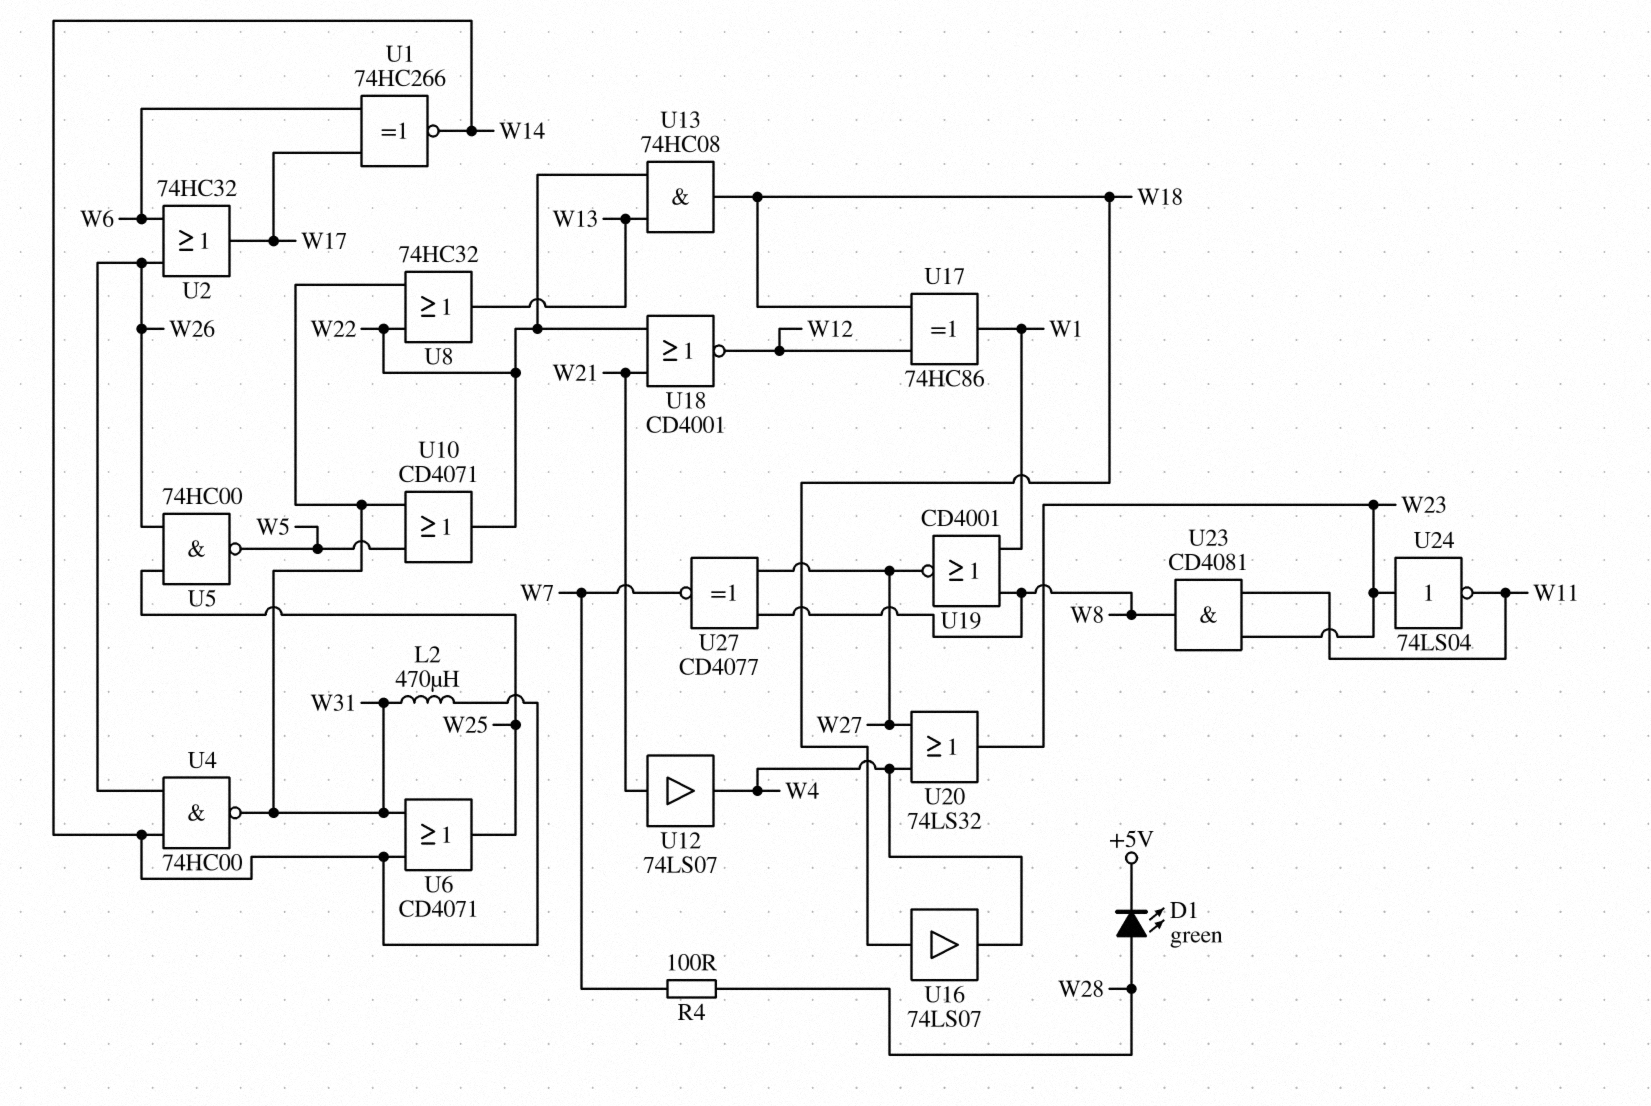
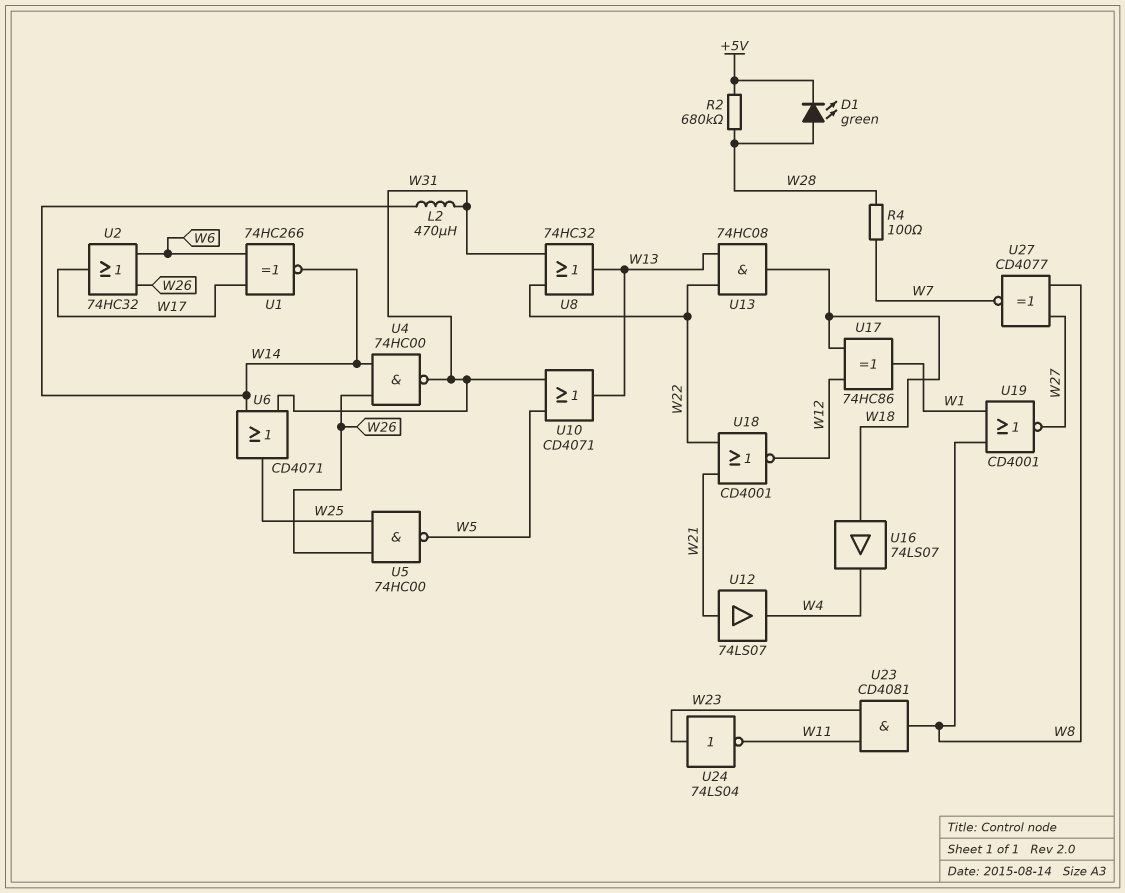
R2: none -> 680k (+5V, W28)
U10: OR CD4071 (in W5, in W31, out W22) -> OR CD4071 (in W5, in W31, out W13)
U20: OR 74LS32 (in W4, in W27, out W23) -> none

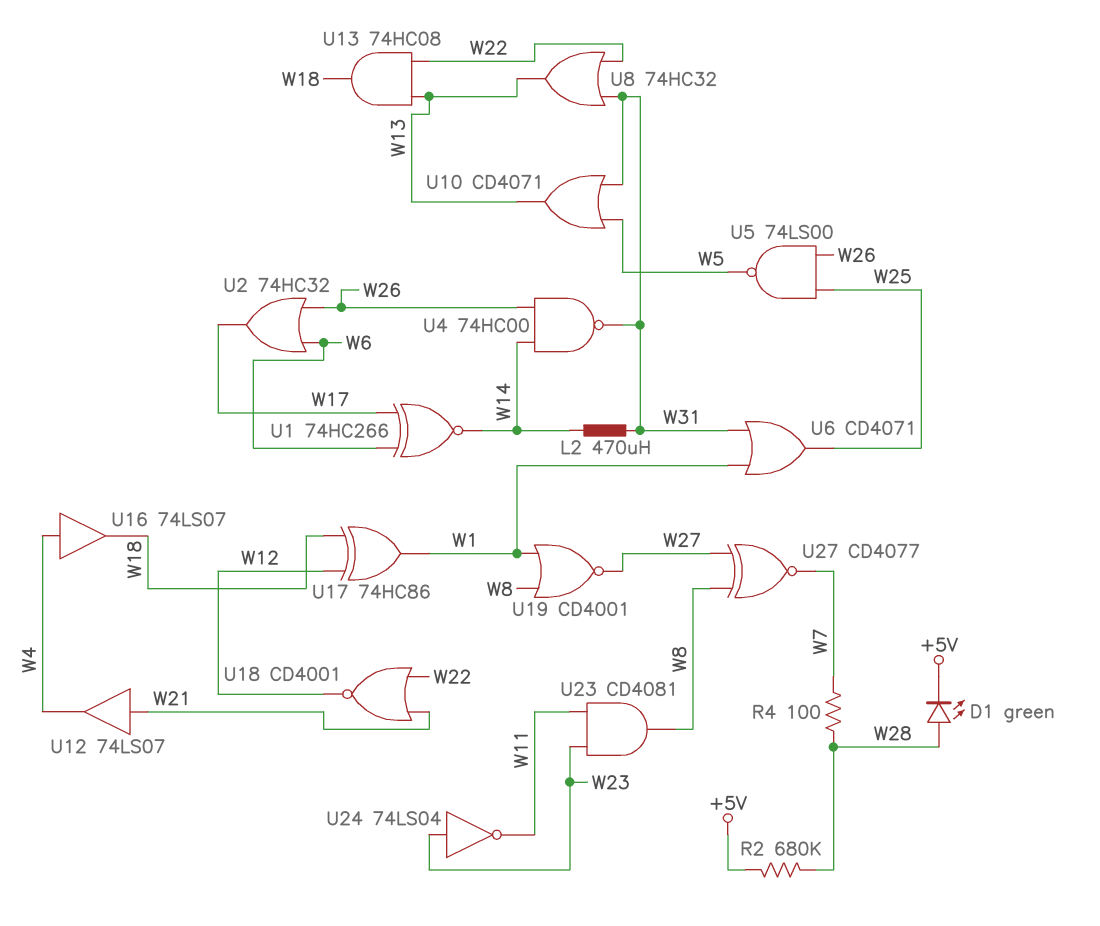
U5: NAND 74HC00 (in W25, in W26, out W5) -> NAND 74LS00 (in W25, in W26, out W5)
U6: OR CD4071 (in W14, in W31, out W25) -> OR CD4071 (in W1, in W31, out W25)
U16: buffer 74LS07 (in W18, out W4) -> buffer 74LS07 (in W4, out W18)

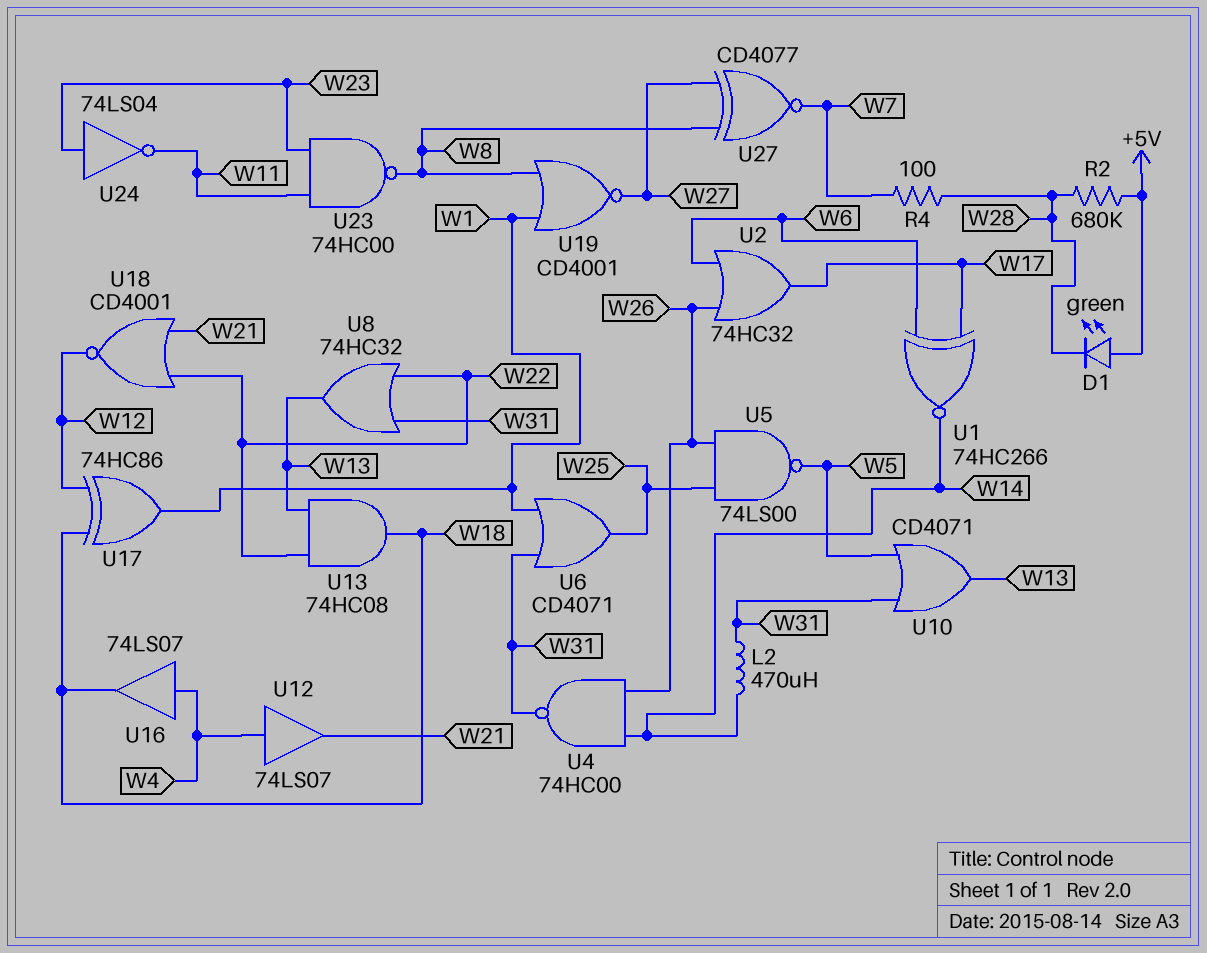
D1: LED green (A W28, K +5V) -> LED green (A +5V, K W28)
U12: buffer 74LS07 (in W21, out W4) -> buffer 74LS07 (in W4, out W21)
U23: AND CD4081 (in W11, in W23, out W8) -> NAND 74HC00 (in W11, in W23, out W8)

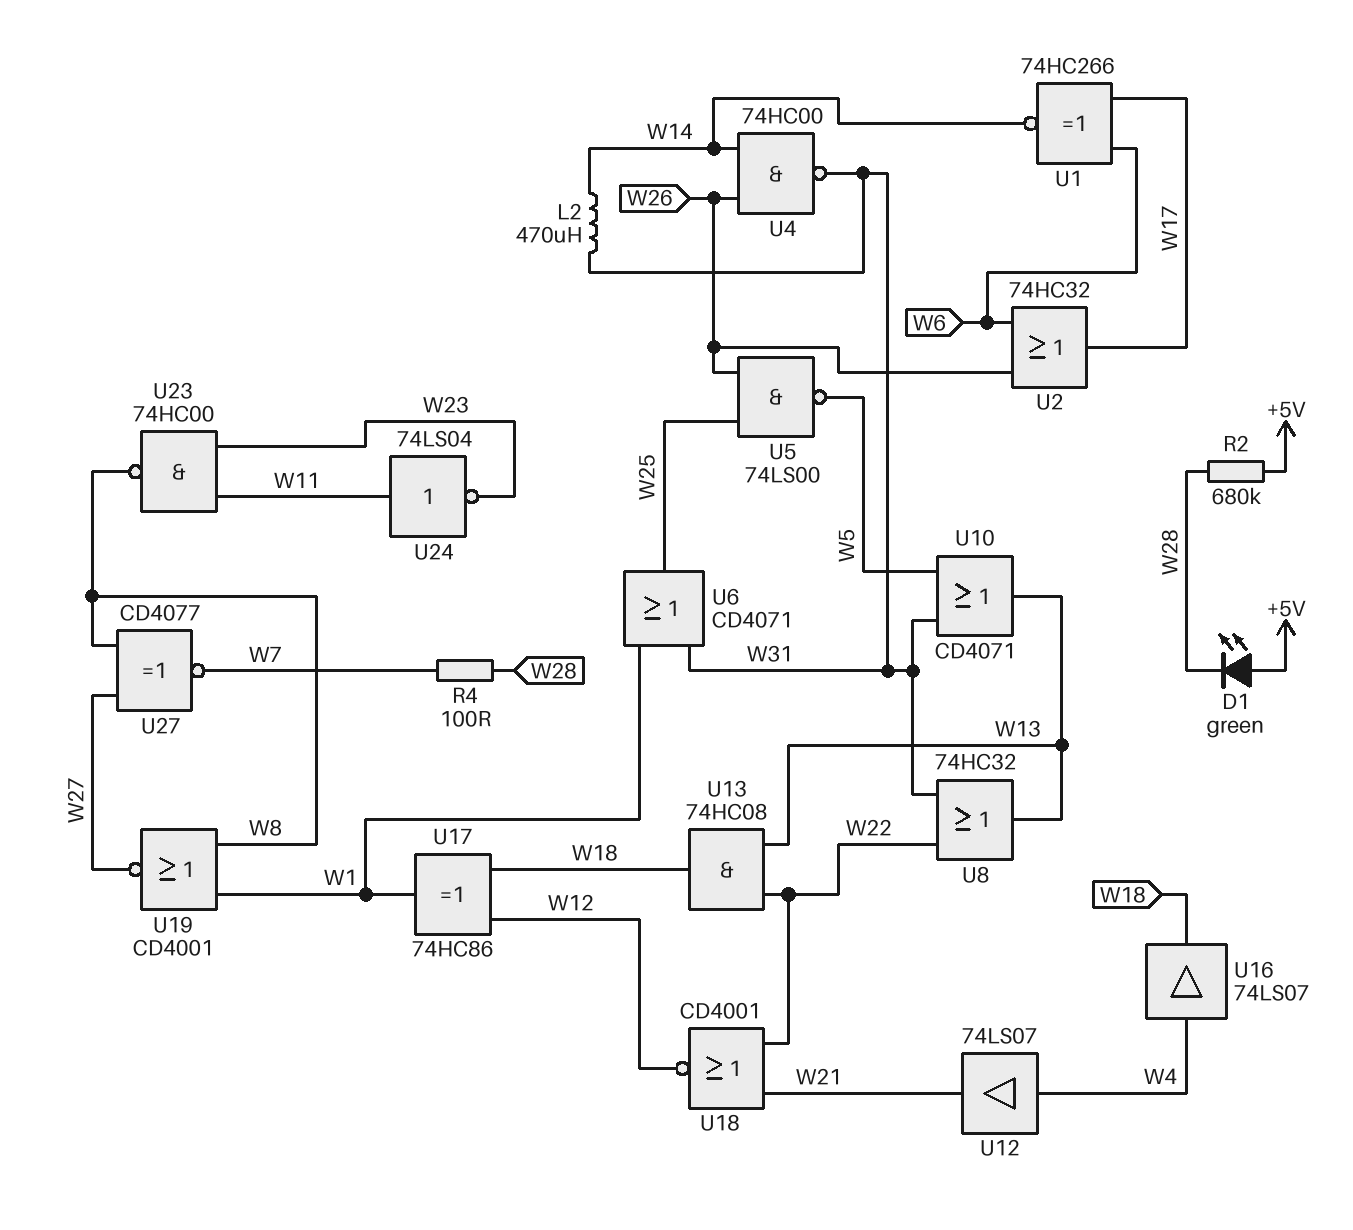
U24: NOT 74LS04 (in W23, out W11) -> NOT 74LS04 (in W11, out W23)

